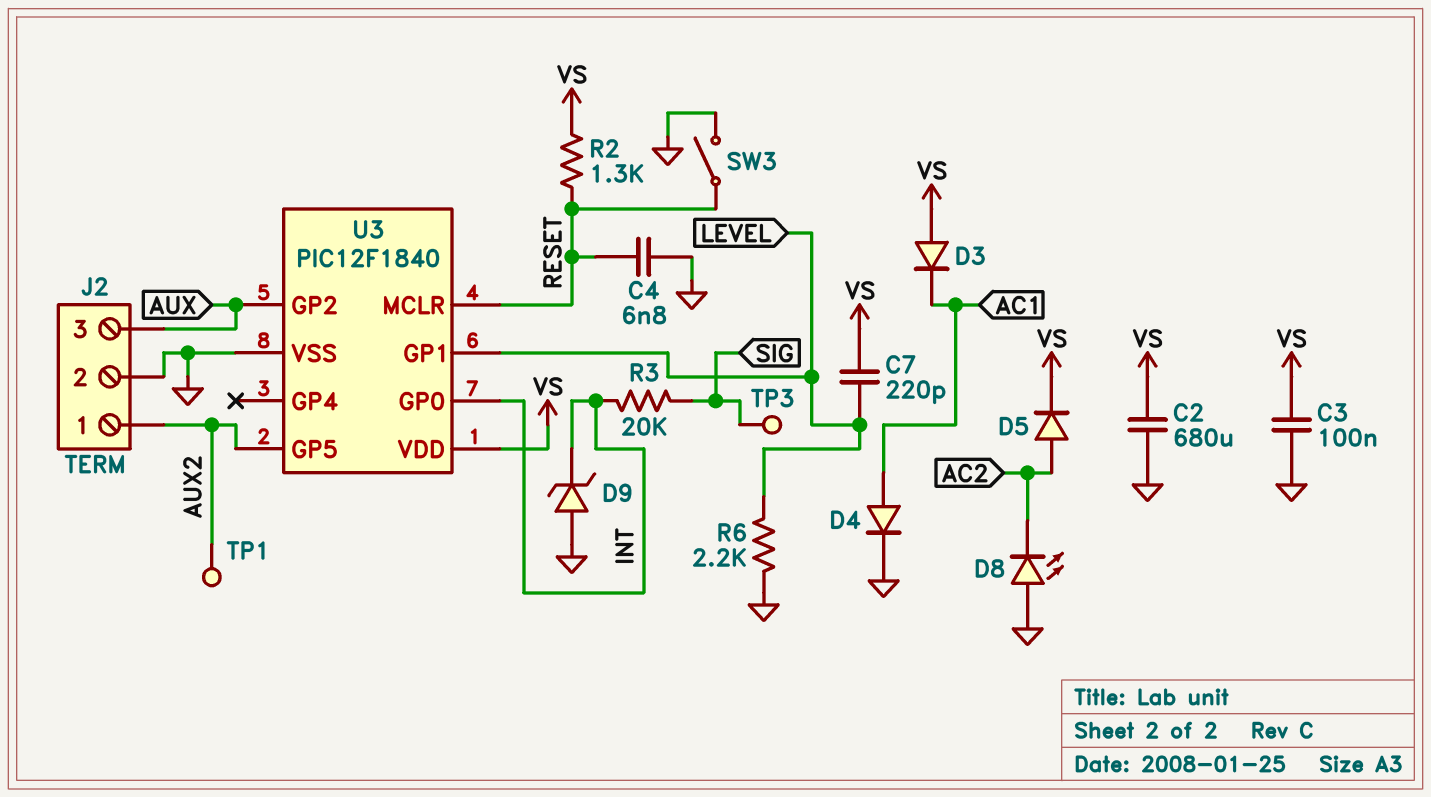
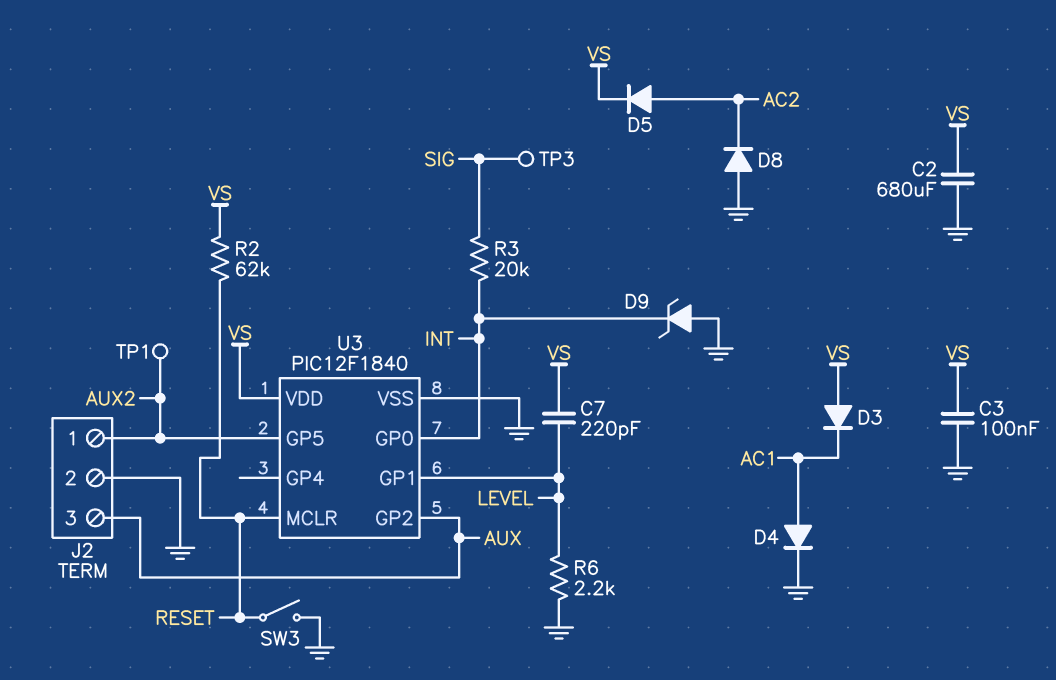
C4: 6.8nF (GND, RESET) -> none
D8: LED (A GND, K AC2) -> diode (A GND, K AC2)
R2: 1.3k (RESET, VS) -> 62k (RESET, VS)

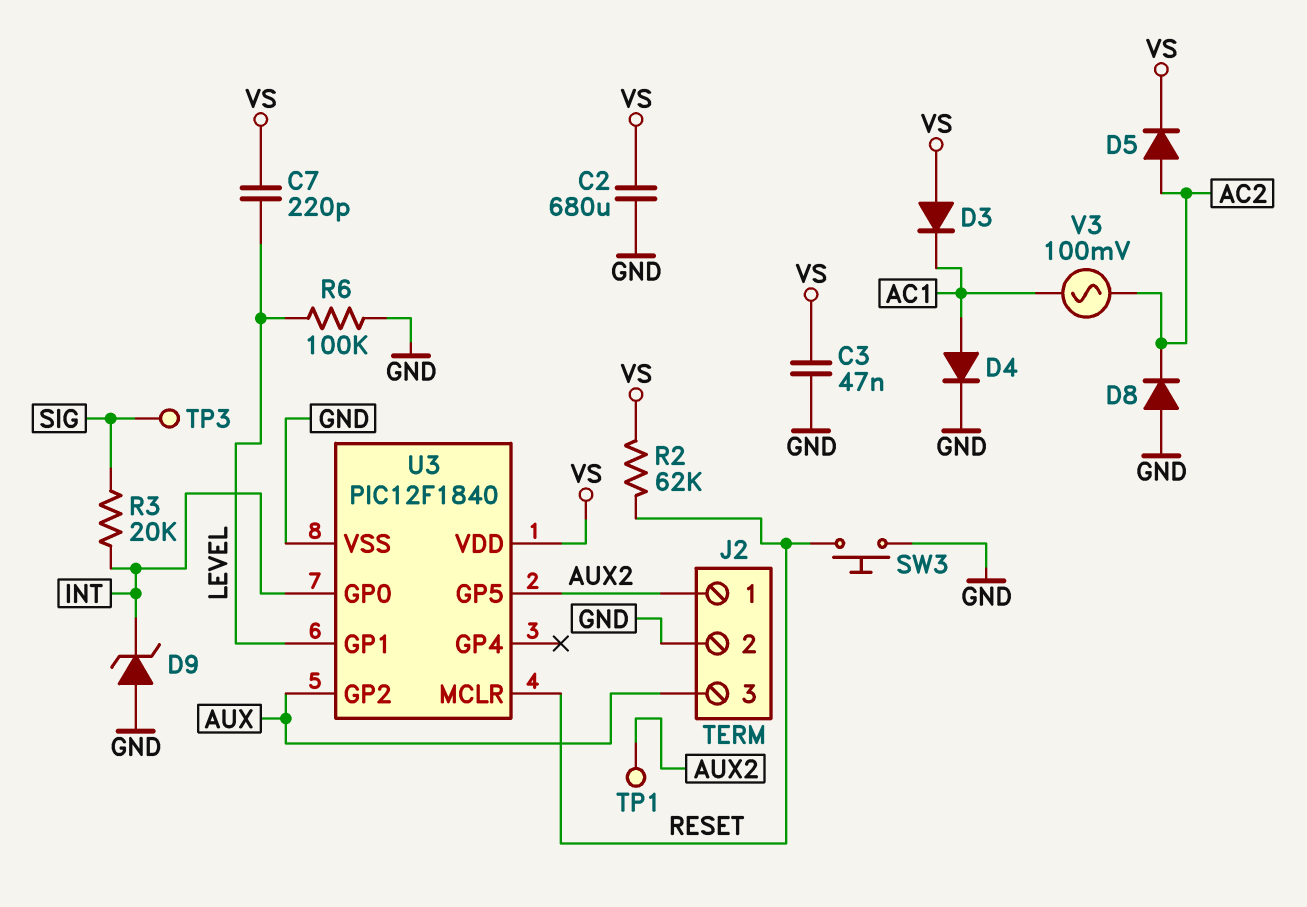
C3: 100nF (GND, VS) -> 47nF (GND, VS)
R6: 2.2k (GND, LEVEL) -> 100k (GND, LEVEL)
SW3: switch (GND, RESET) -> button (GND, RESET)
V3: none -> AC 100mV (AC1, AC2)

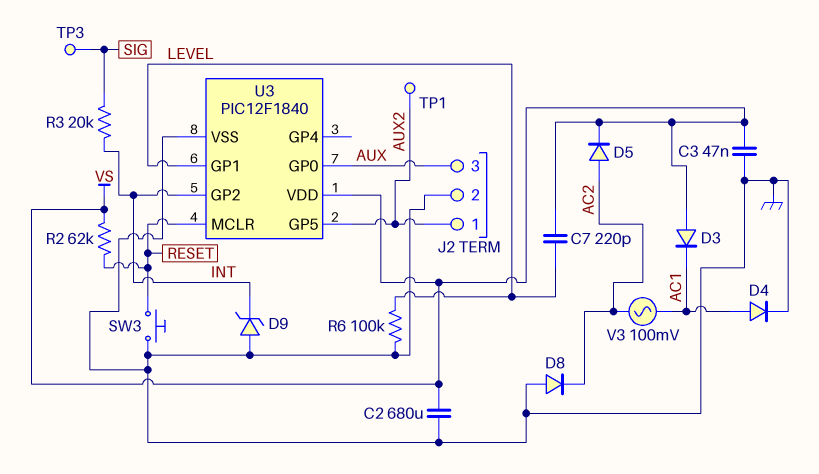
U3 pin GP0: INT -> AUX
U3 pin GP2: AUX -> INT

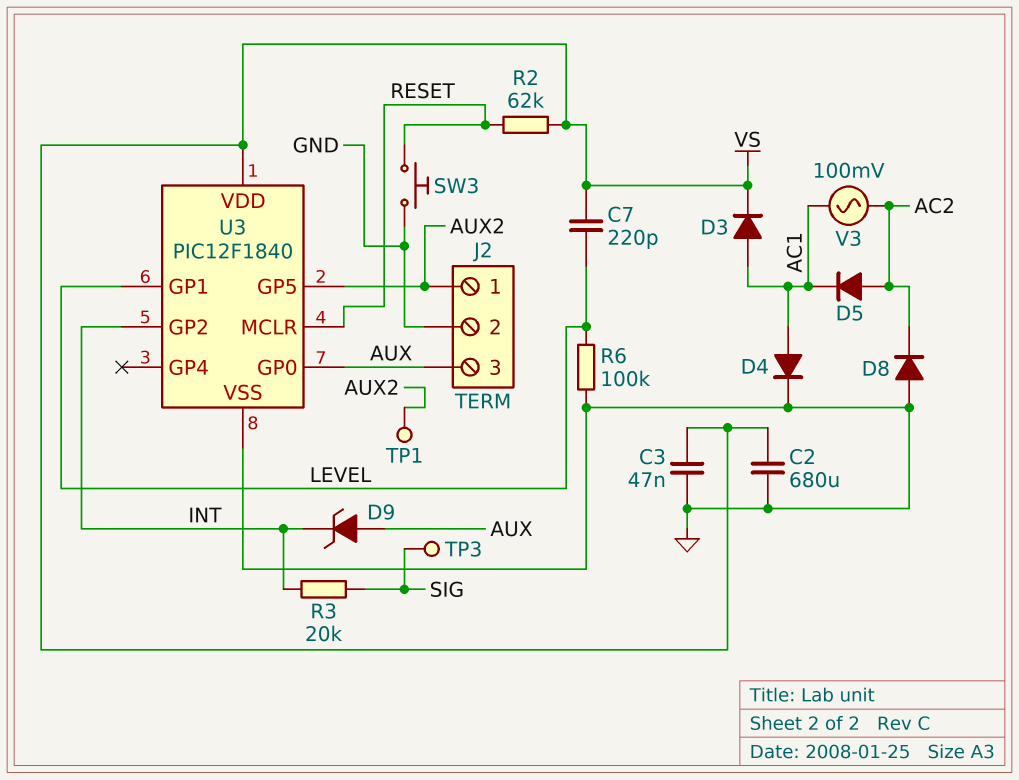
D3: diode (A VS, K AC1) -> diode (A AC1, K VS)
D5: diode (A AC2, K VS) -> diode (A AC2, K AC1)
D9: zener (A GND, K INT) -> zener (A AUX, K INT)

